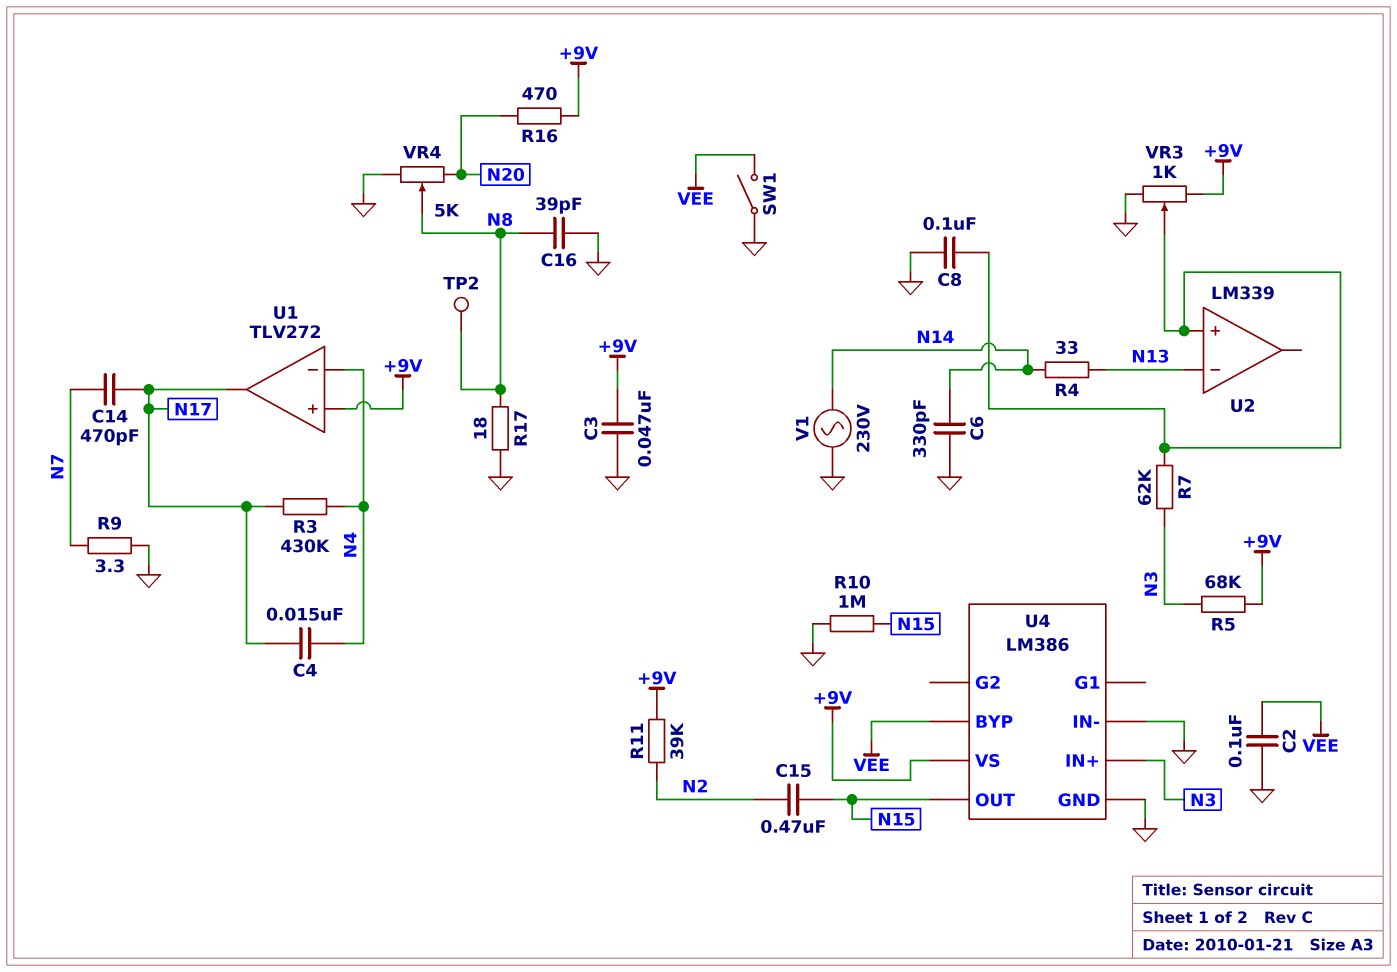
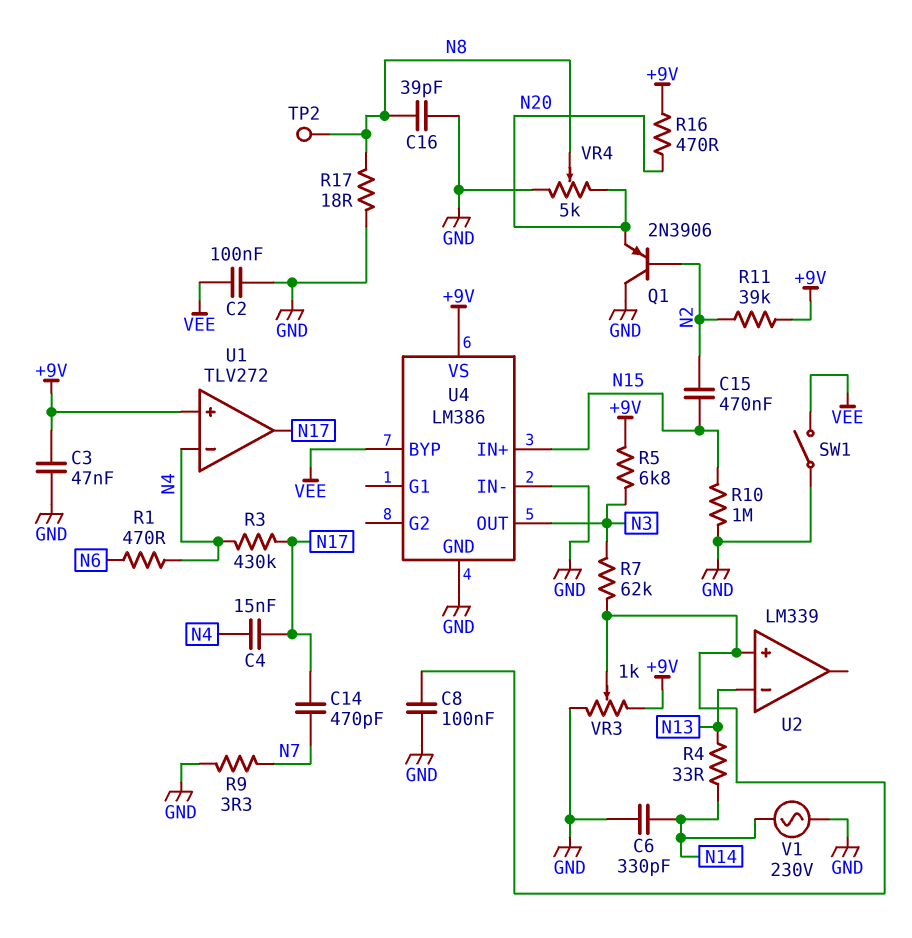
Q1: none -> PNP 2N3906 (B N2, C GND, E N20)
R1: none -> 470 (N4, N6)
R5: 68k (+9V, N3) -> 6.8k (+9V, N3)
U4 pin IN+: N3 -> N15
U4 pin OUT: N15 -> N3

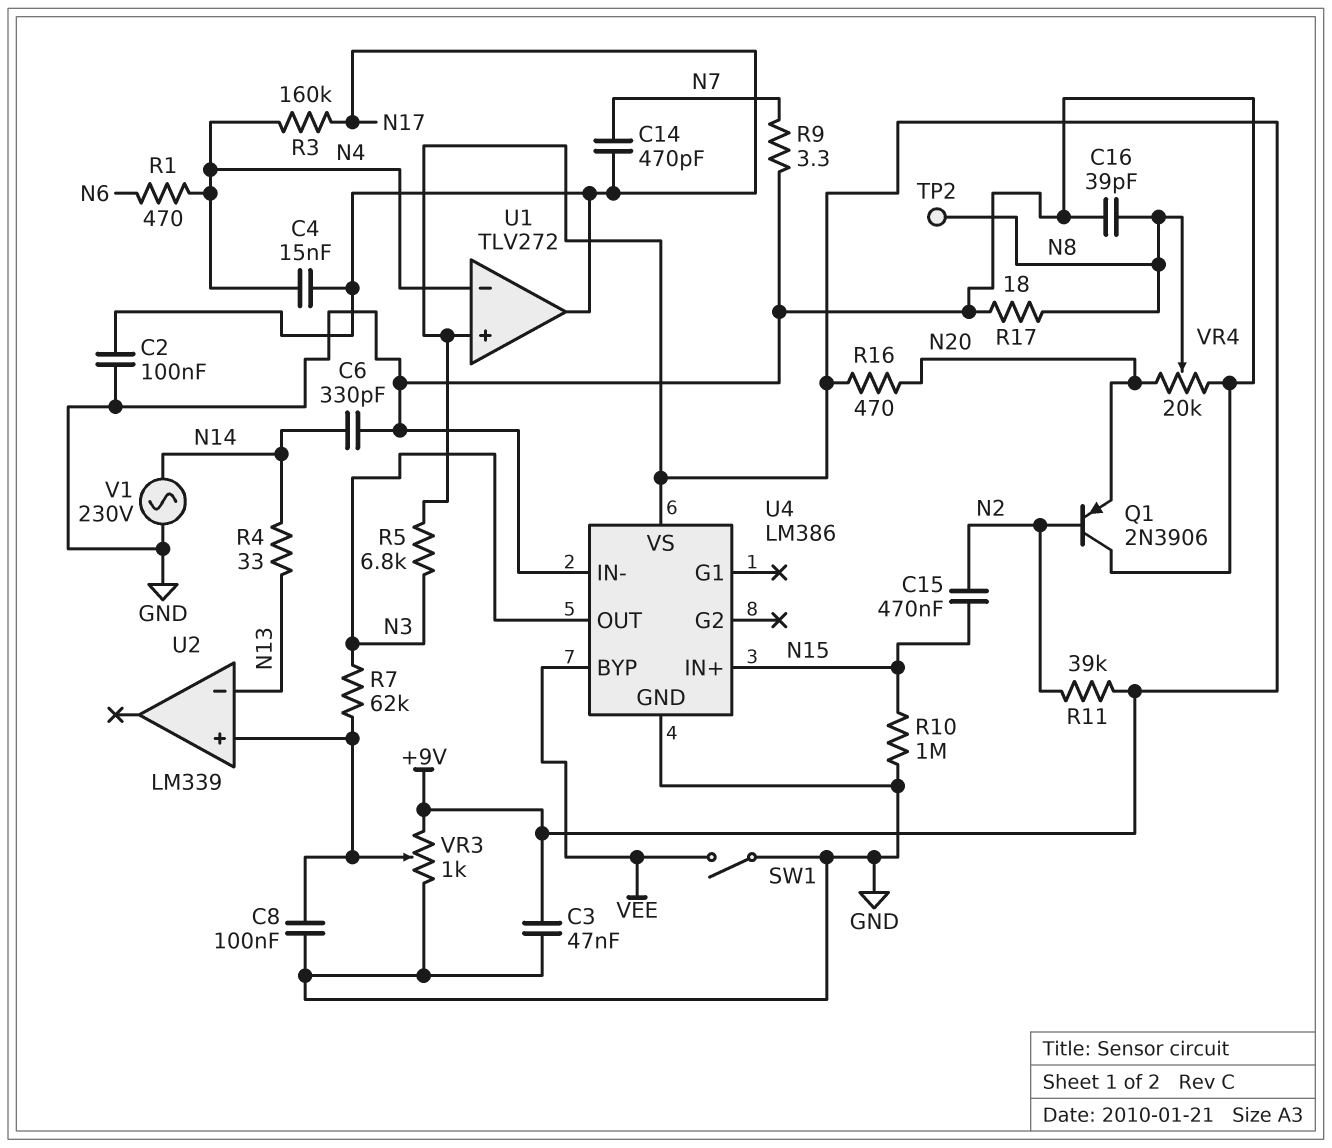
C2: 100nF (GND, VEE) -> 100nF (GND, N17)
R3: 430k (N4, N17) -> 160k (N4, N17)
VR4: 5k (GND, N20, wiper N8) -> 20k (GND, N20, wiper N8)

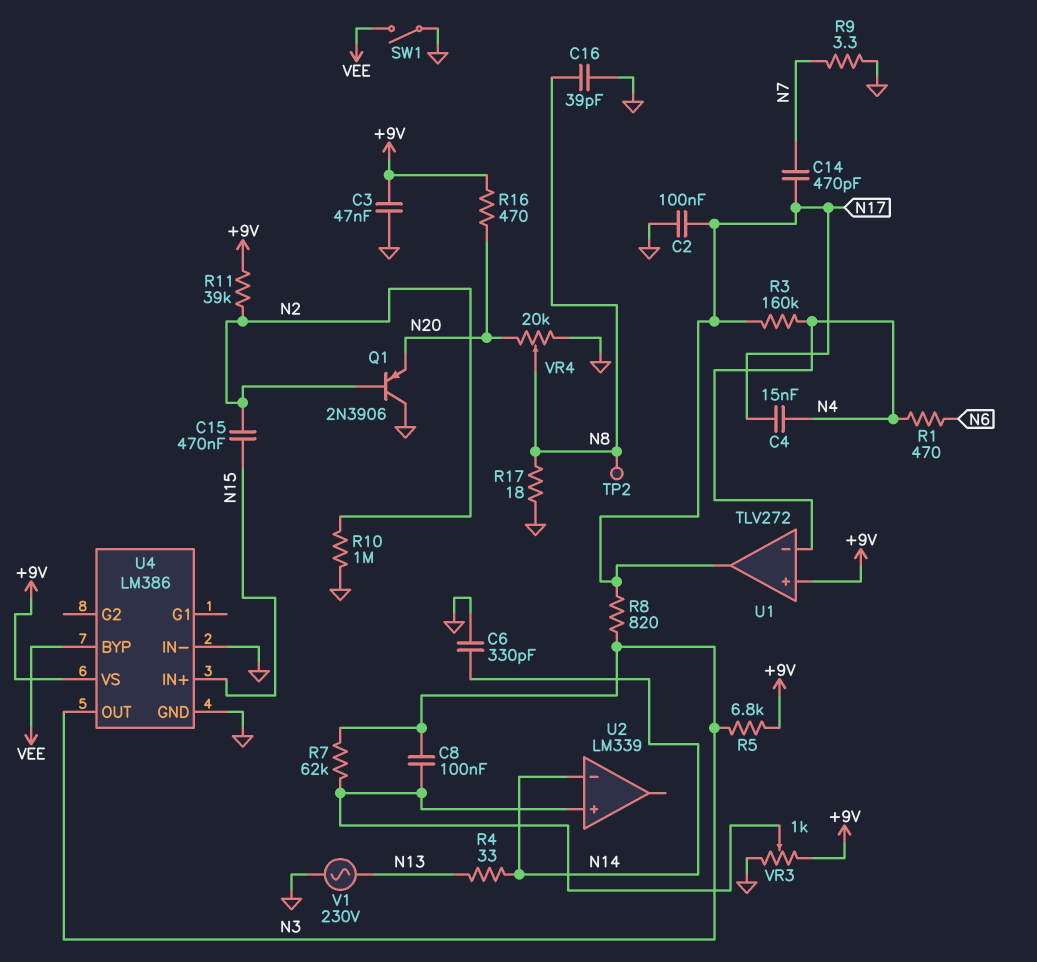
C8: 100nF (GND, U2/in+) -> 100nF (N3, U2/in+)
R8: none -> 820 (N3, N17)
R10: 1M (GND, N15) -> 1M (GND, N2)
U2 pin in-: N13 -> N14
V1: AC 230V (GND, N14) -> AC 230V (GND, N13)

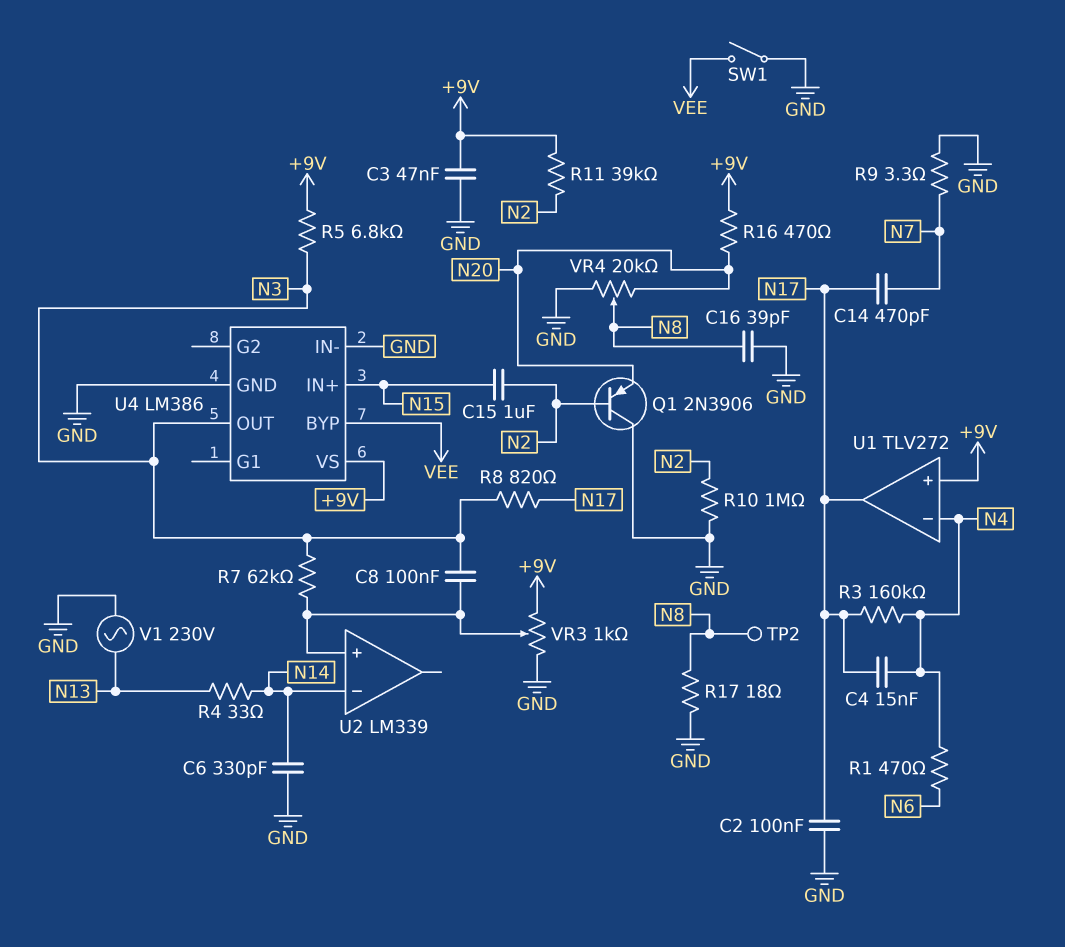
C15: 470nF (N2, N15) -> 1uF (N2, N15)

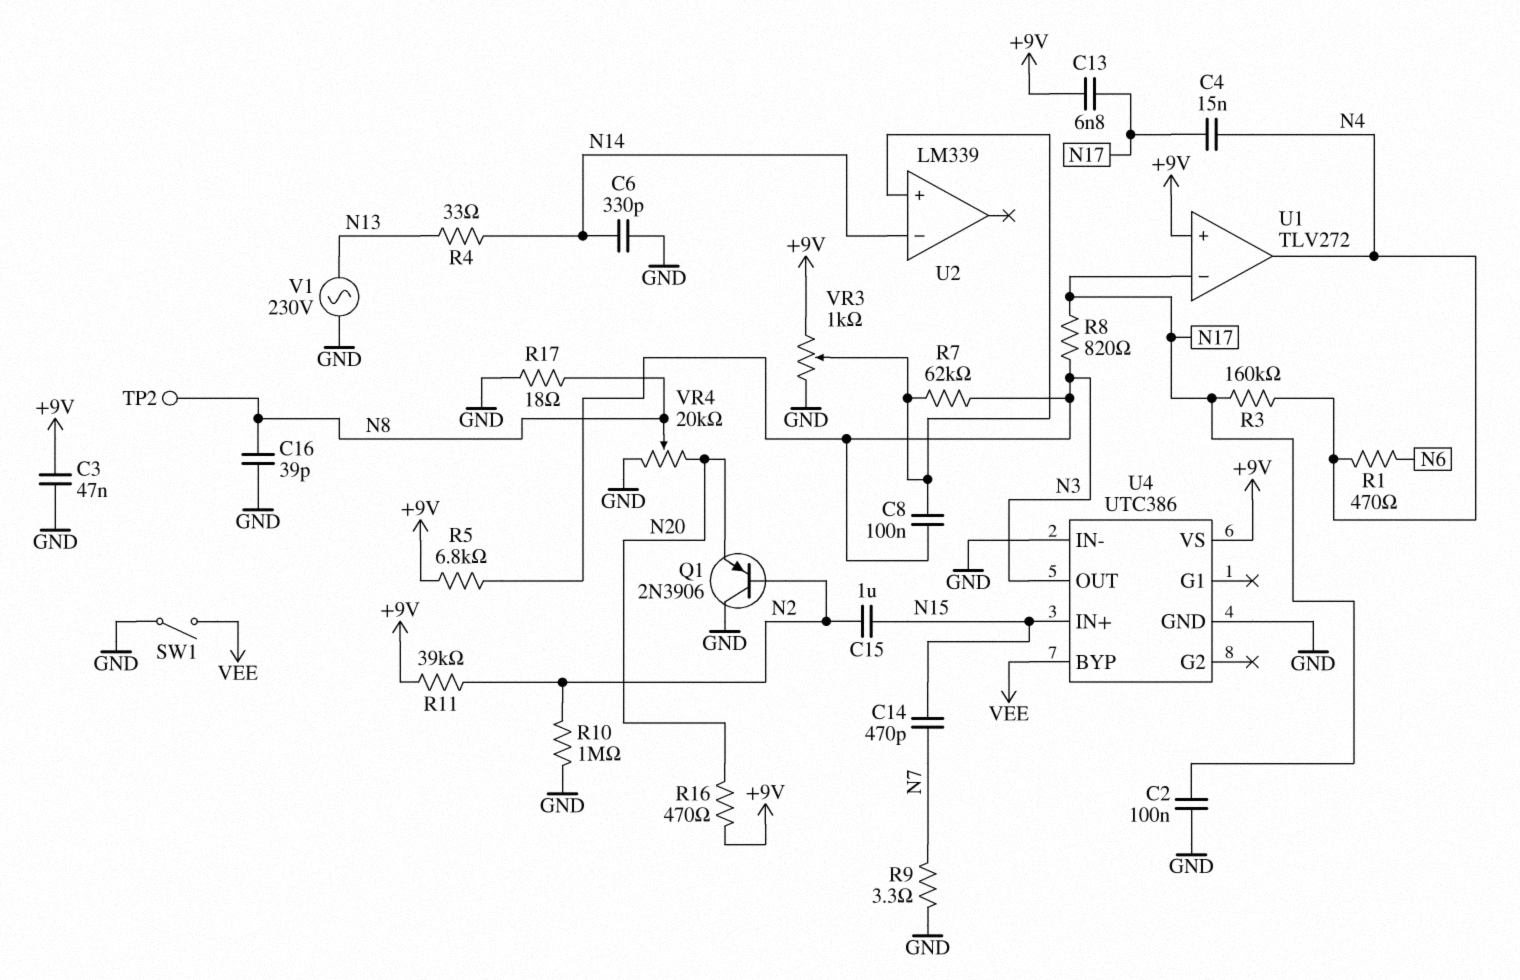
C13: none -> 6.8nF (+9V, N17)
C14: 470pF (N7, N17) -> 470pF (N7, N15)
U1 pin in-: N4 -> N17
U1 pin out: N17 -> N4
U4: LM386 -> UTC386

